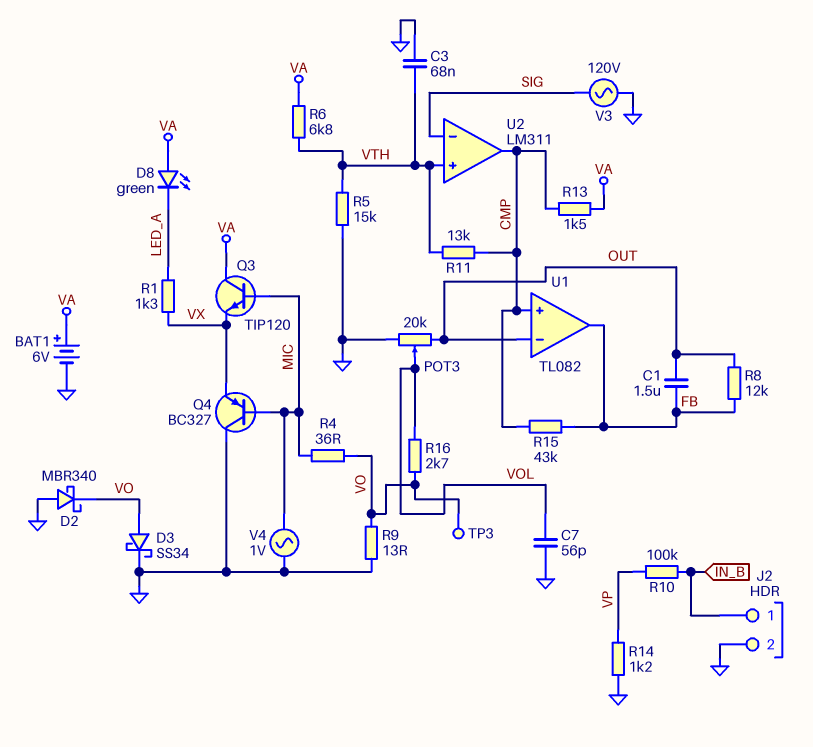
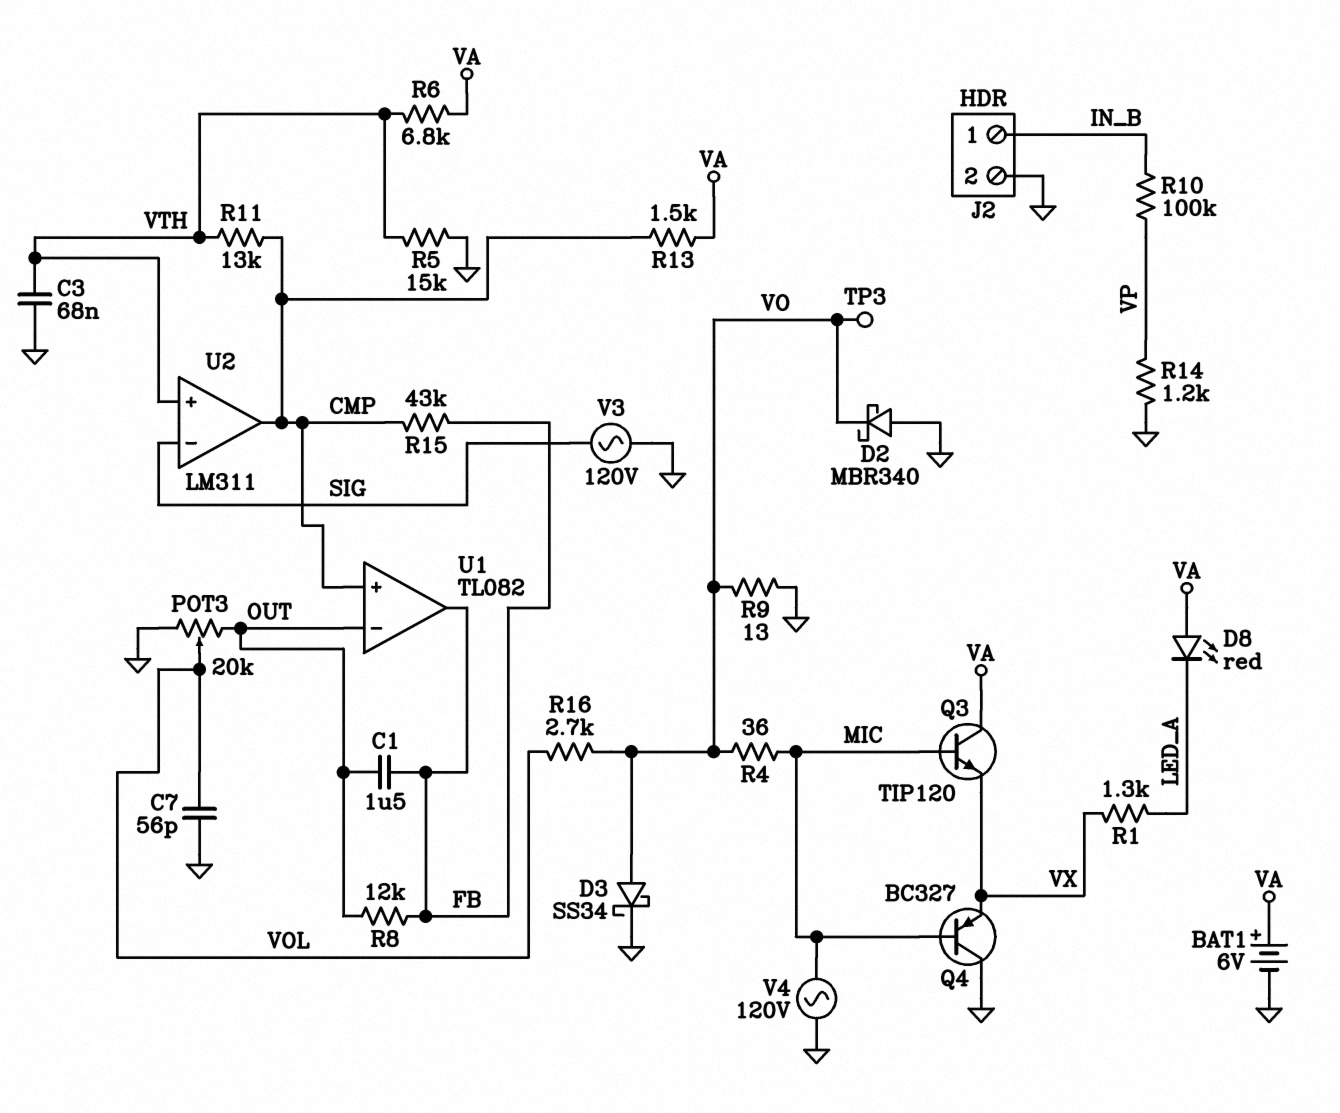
D8: LED green (A VA, K LED_A) -> LED red (A VA, K LED_A)
V4: AC 1V (GND, MIC) -> AC 120V (GND, MIC)

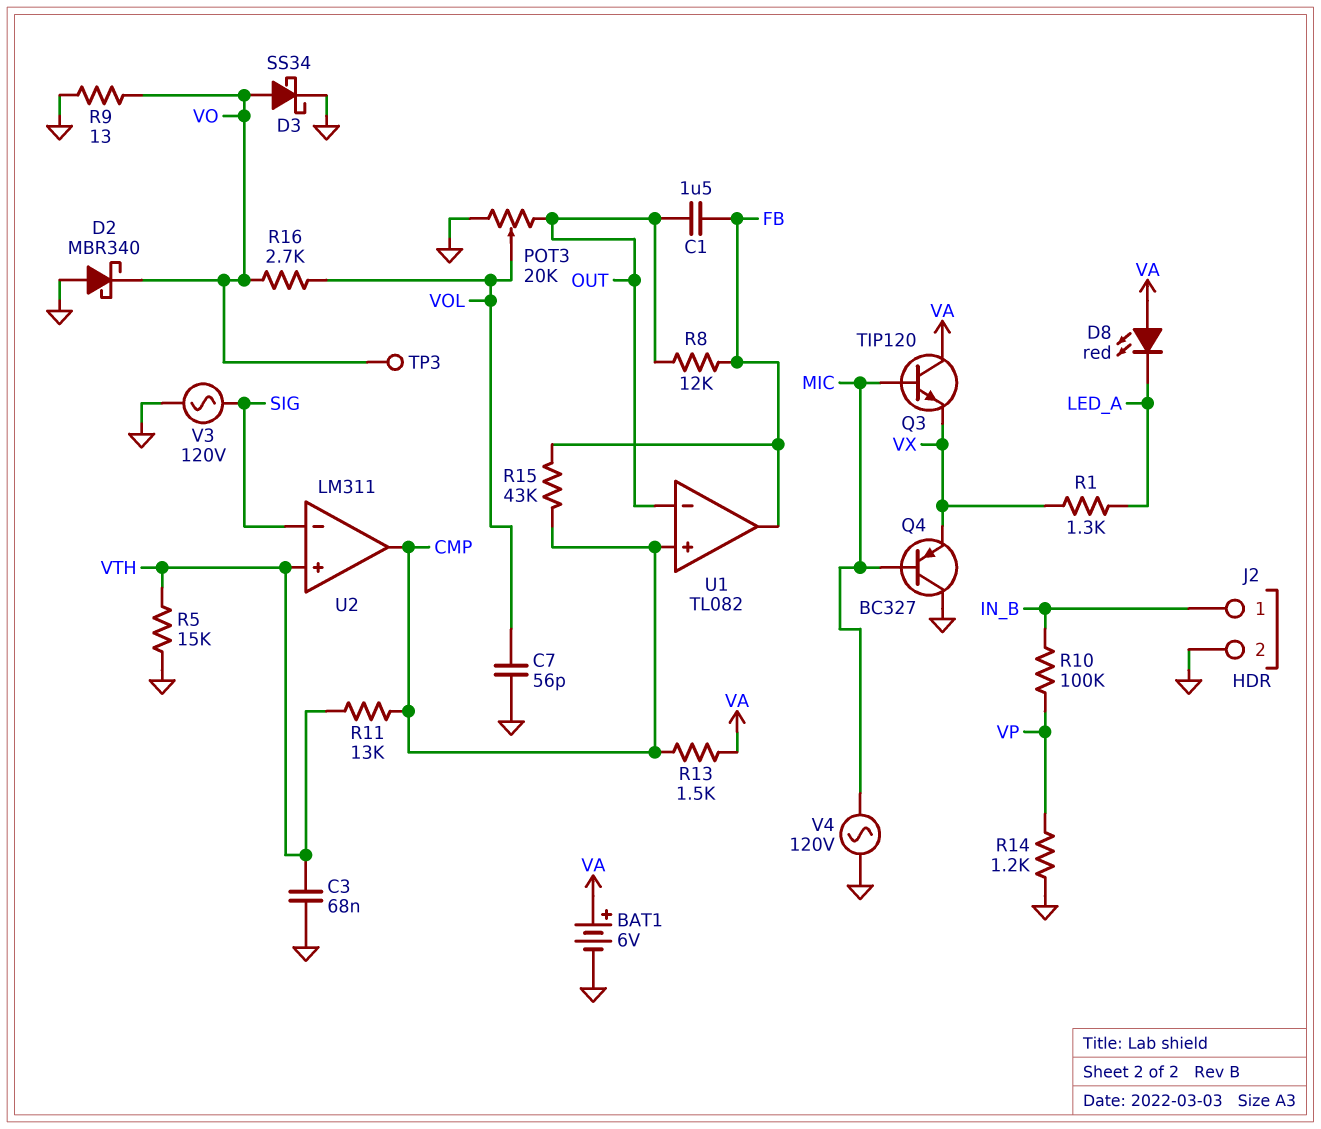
R4: 36 (MIC, VO) -> none
R6: 6.8k (VA, VTH) -> none

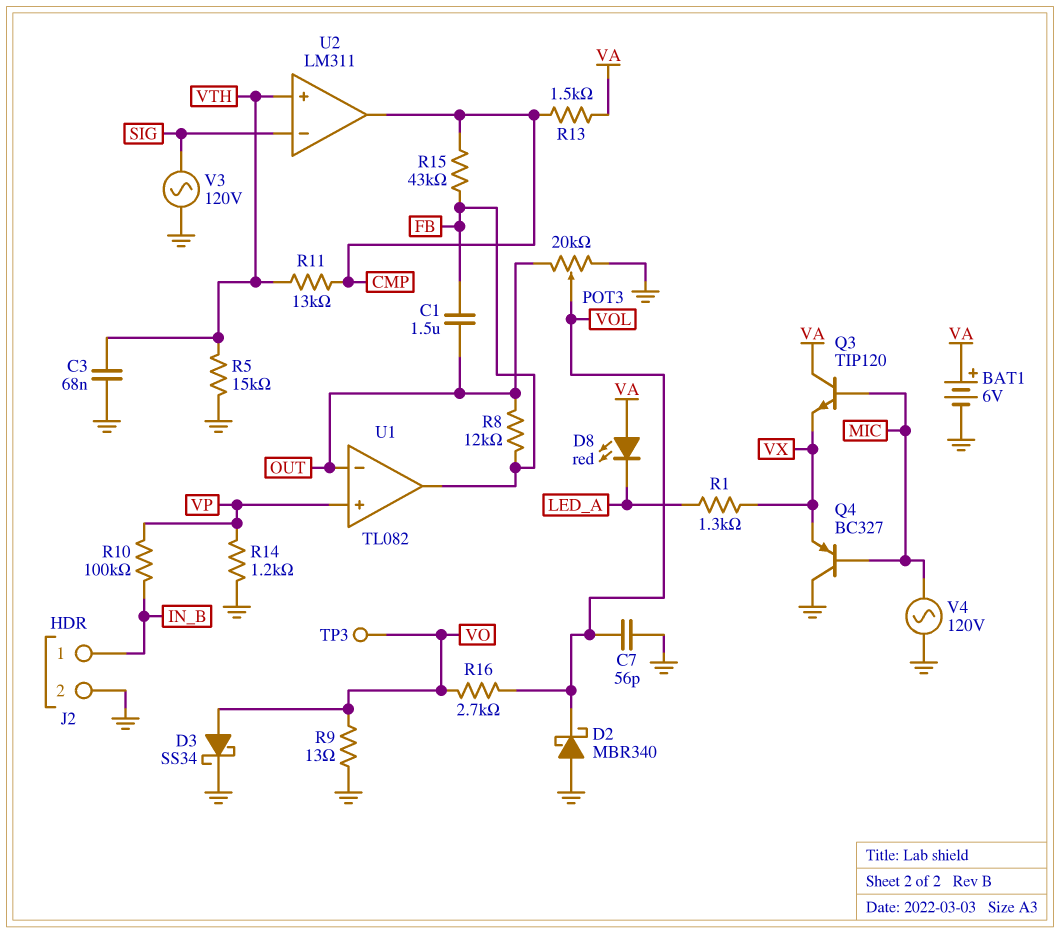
D2: schottky MBR340 (A GND, K VO) -> schottky MBR340 (A GND, K VOL)
U1 pin in+: CMP -> VP

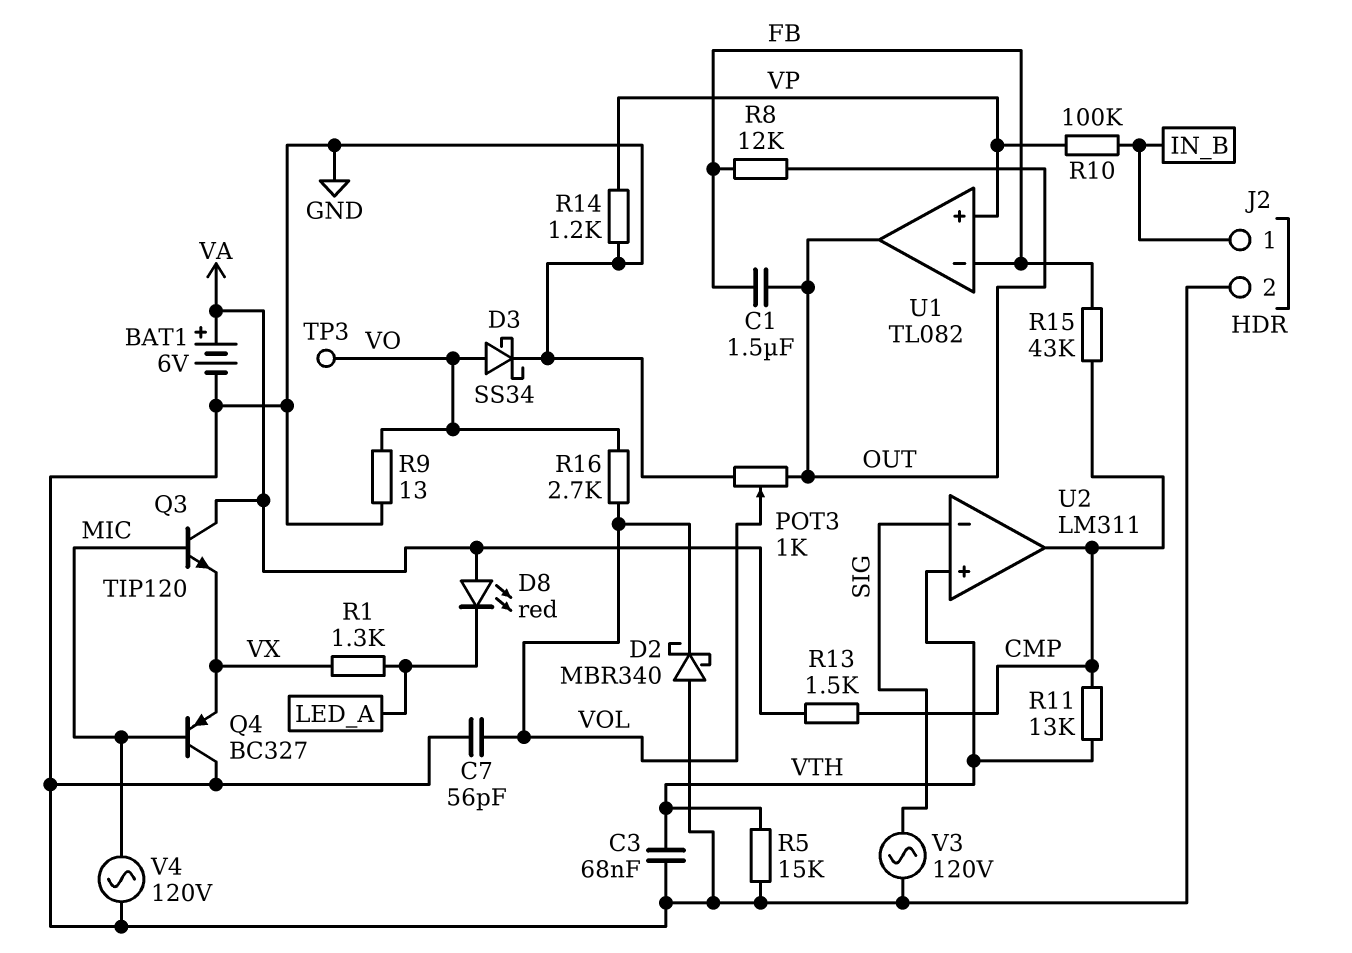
POT3: 20k (GND, OUT, wiper VOL) -> 1k (GND, OUT, wiper VOL)
U1 pin in-: OUT -> FB
U1 pin out: FB -> OUT

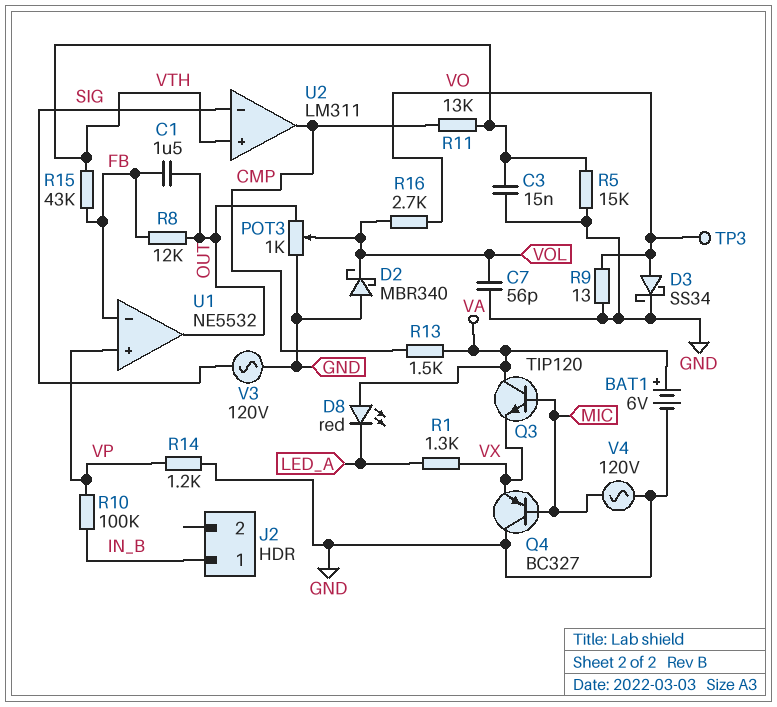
C3: 68nF (GND, VTH) -> 15nF (GND, VTH)
J2 pin 2: GND -> none
R15: 43k (CMP, FB) -> 43k (FB, VTH)
U1: TL082 -> NE5532

